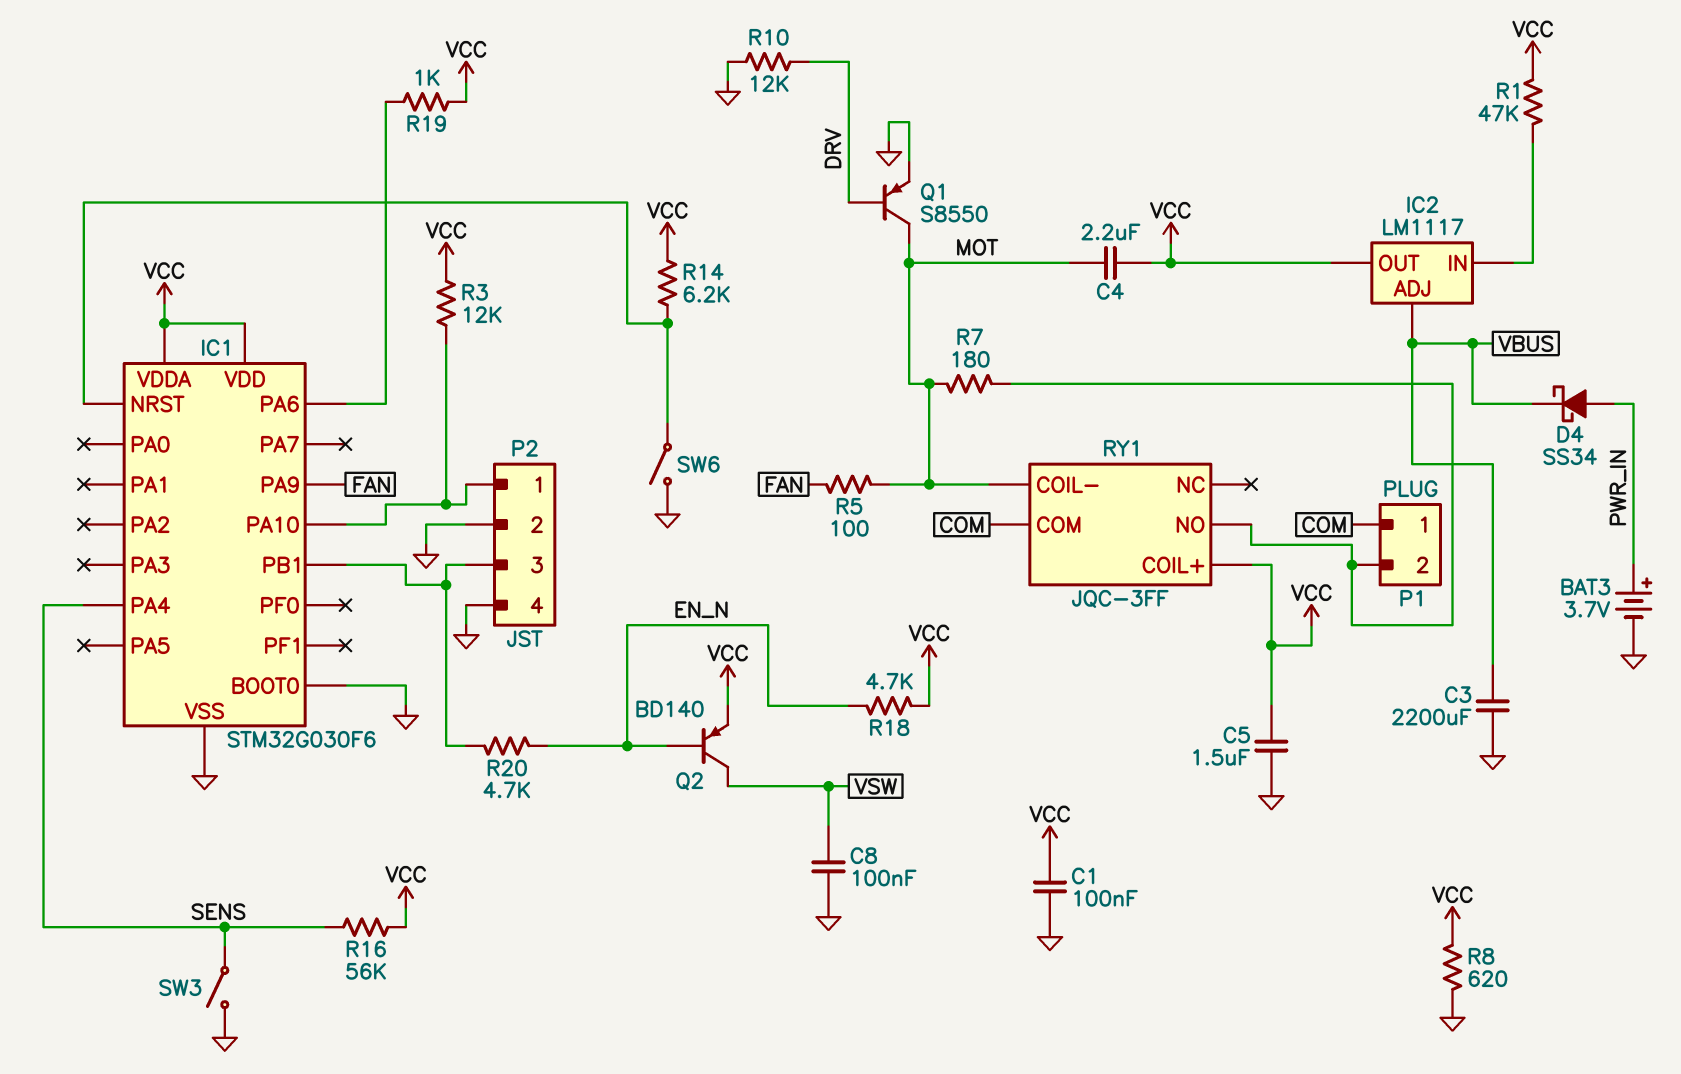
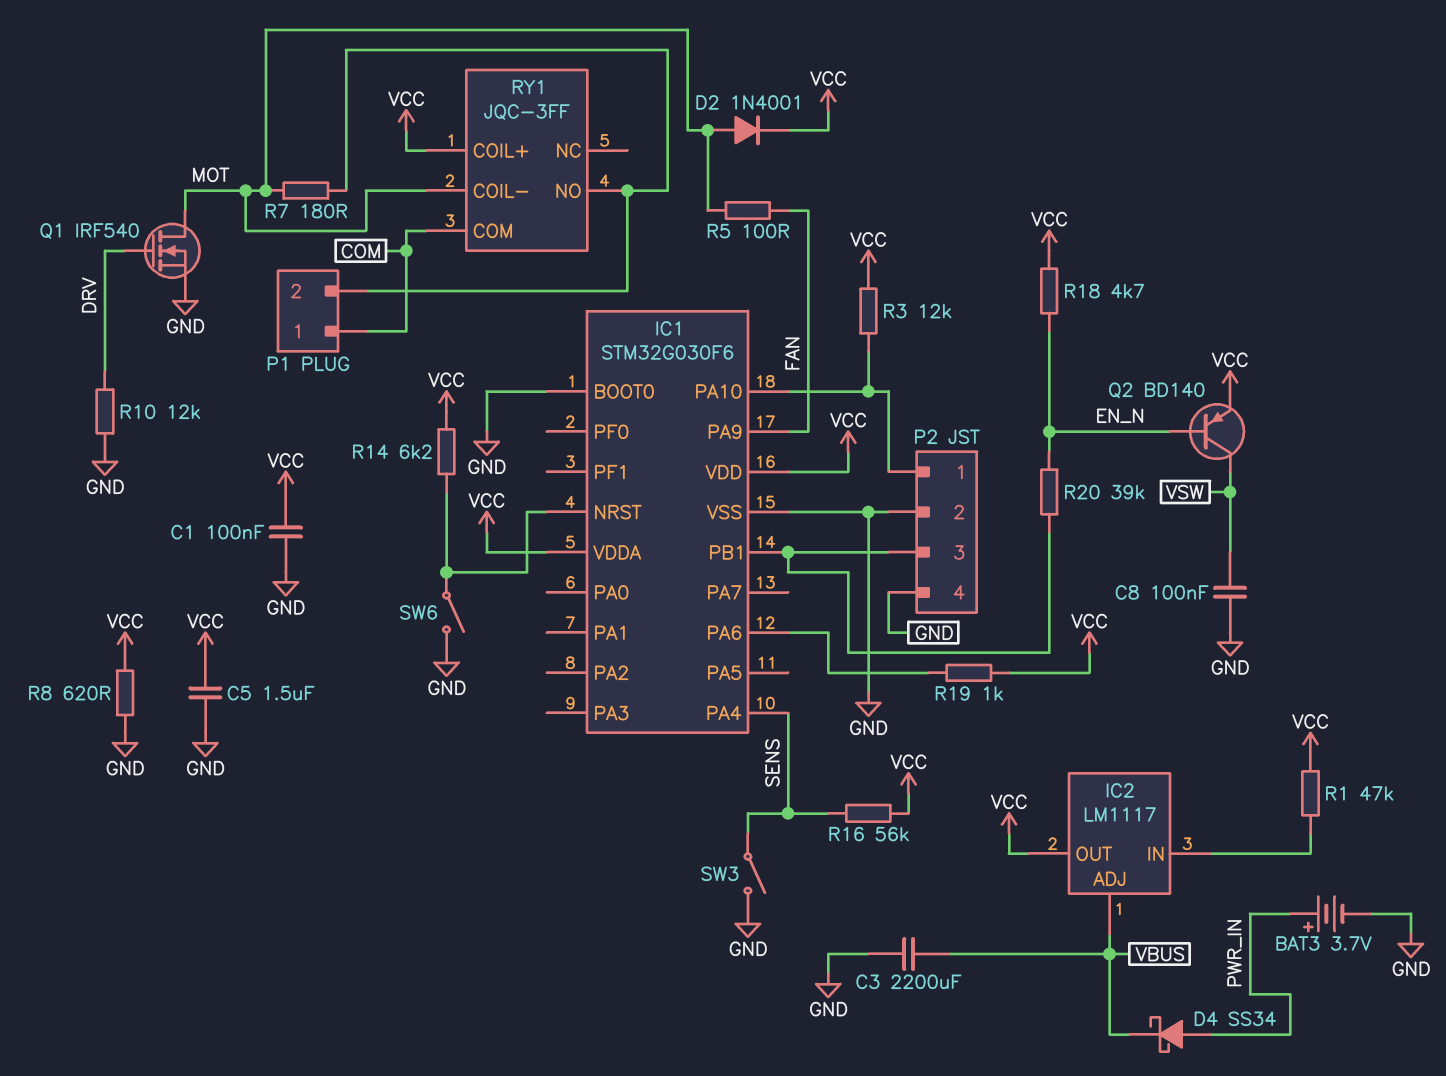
C4: 2.2uF (MOT, VCC) -> none
D2: none -> diode 1N4001 (A MOT, K VCC)
Q1: PNP S8550 (B DRV, C MOT, E GND) -> NMOS IRF540 (G DRV, D MOT, S GND)
R20: 4.7k (EN_N, IC1/PB1) -> 39k (EN_N, IC1/PB1)

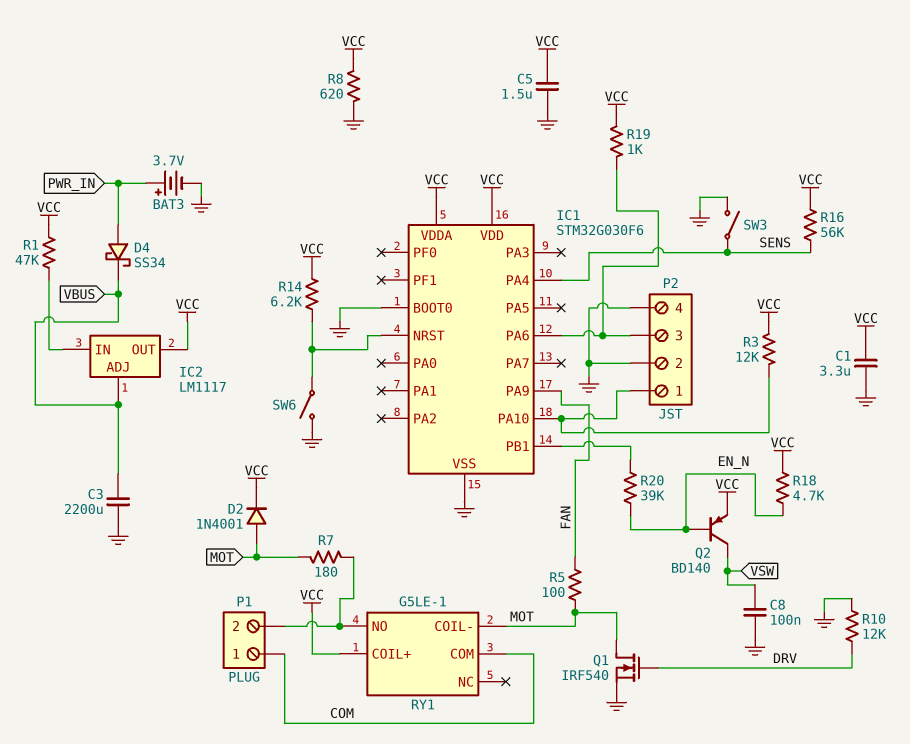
C1: 100nF (GND, VCC) -> 3.3uF (GND, VCC)
P2 pin 3: IC1/PB1 -> IC1/PA6
RY1: JQC-3FF -> G5LE-1

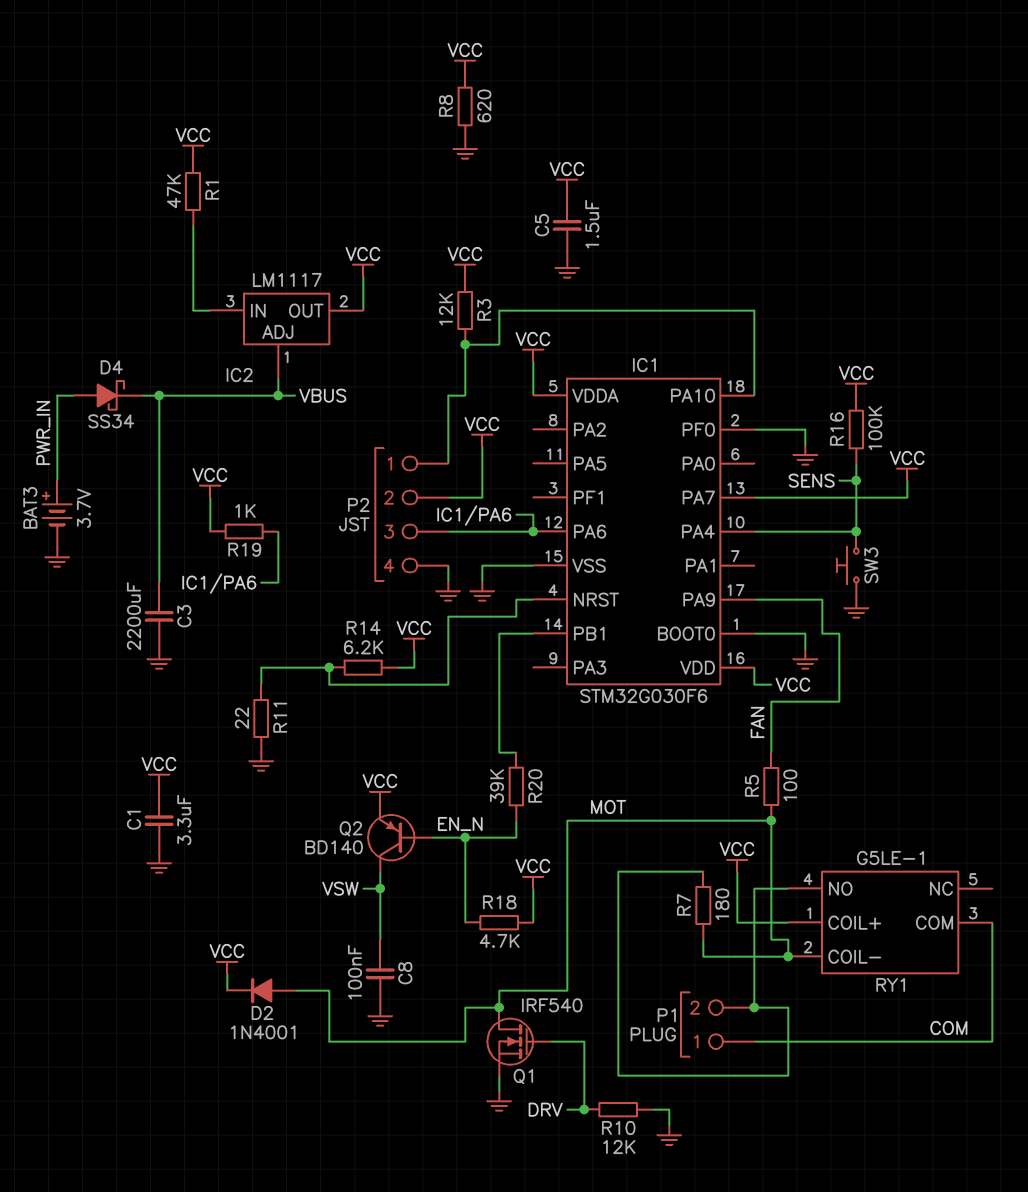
IC1 pin PA7: none -> VCC
IC1 pin PF0: none -> GND
P2 pin 2: GND -> VCC
R11: none -> 22 (GND, IC1/NRST)
R16: 56k (SENS, VCC) -> 100k (SENS, VCC)
SW3: switch (GND, SENS) -> button (GND, SENS)
SW6: switch (GND, IC1/NRST) -> none

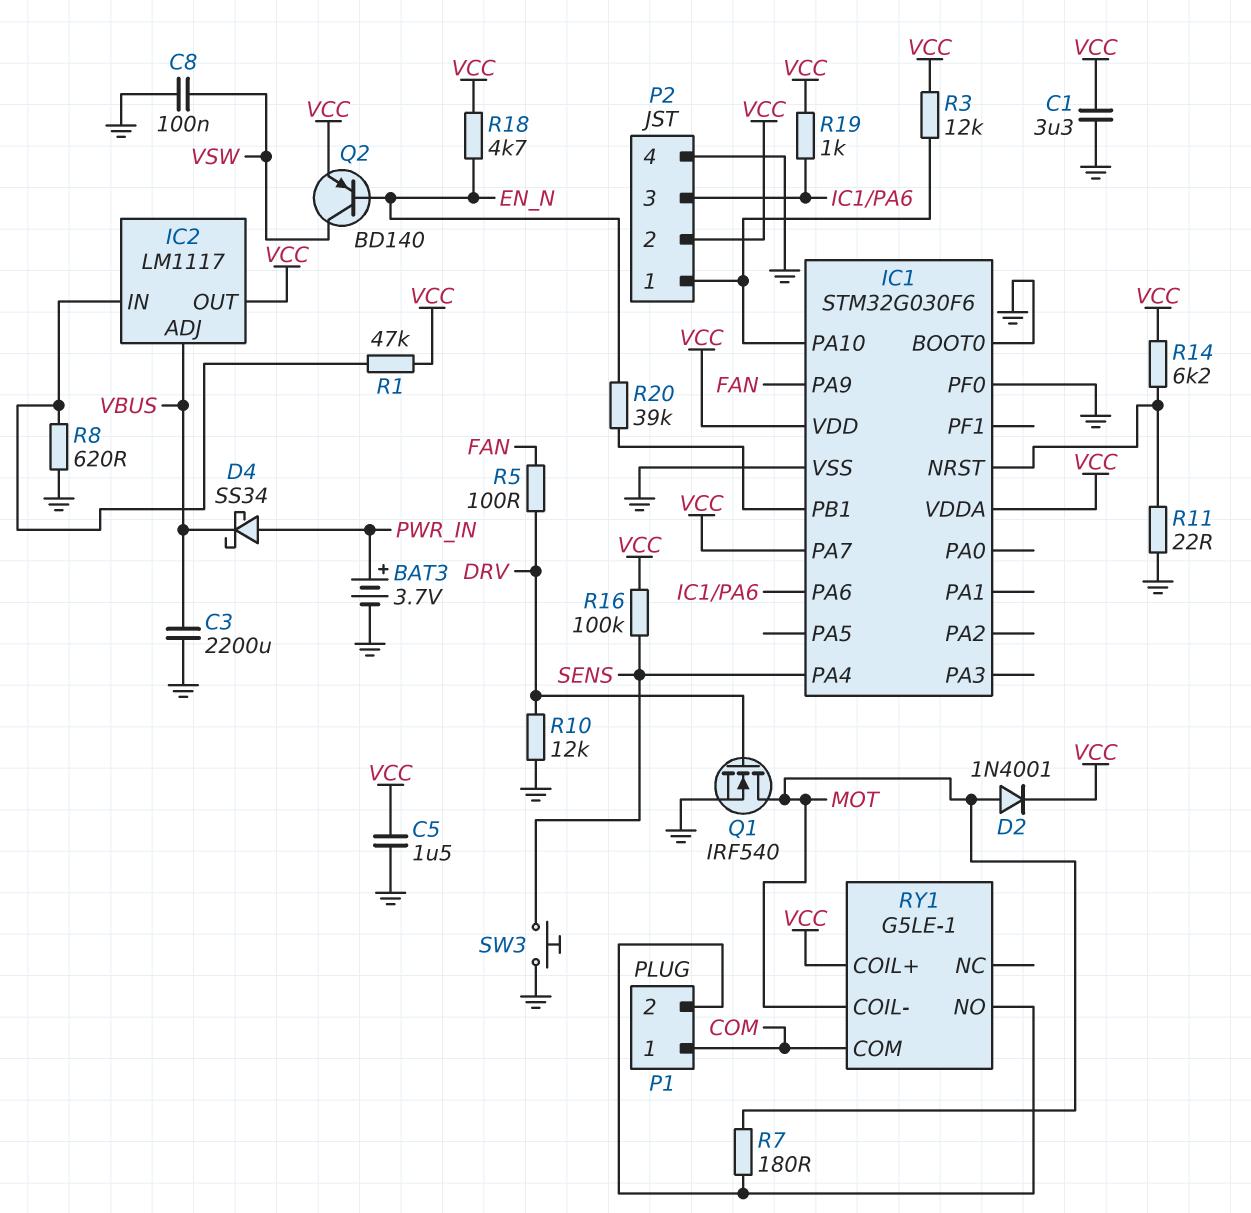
R5: 100 (FAN, MOT) -> 100 (DRV, FAN)
R8: 620 (GND, VCC) -> 620 (GND, IC2/IN)

